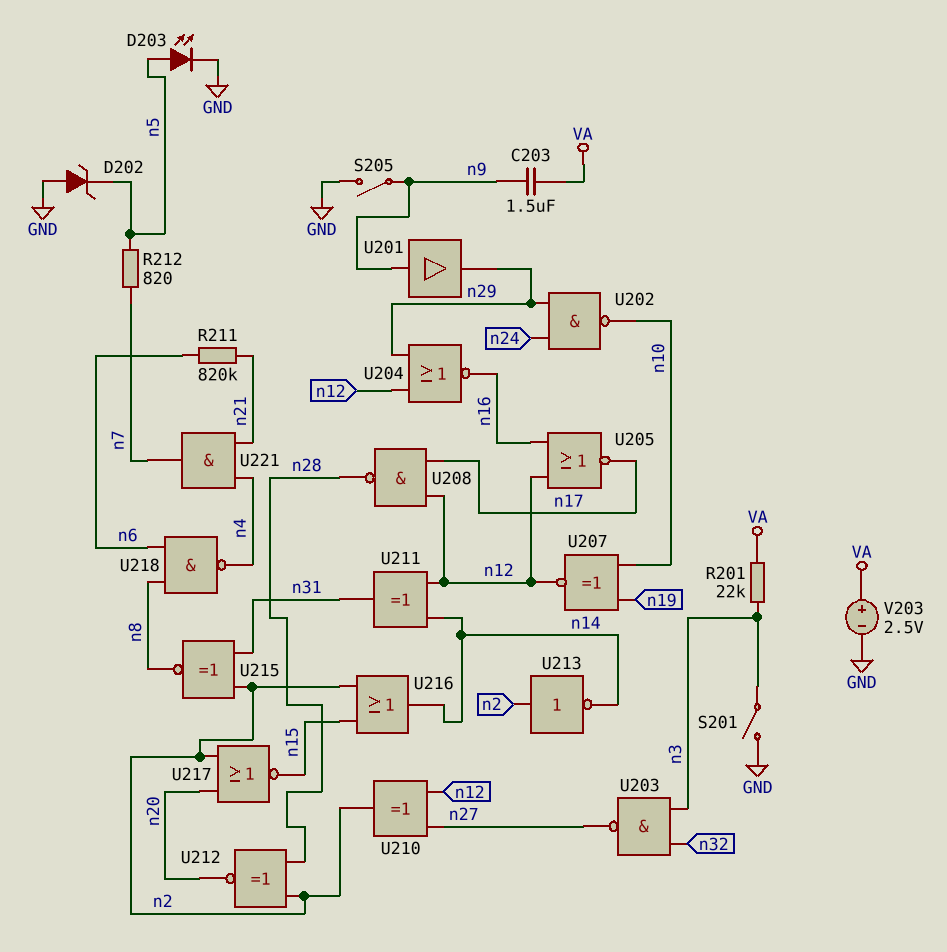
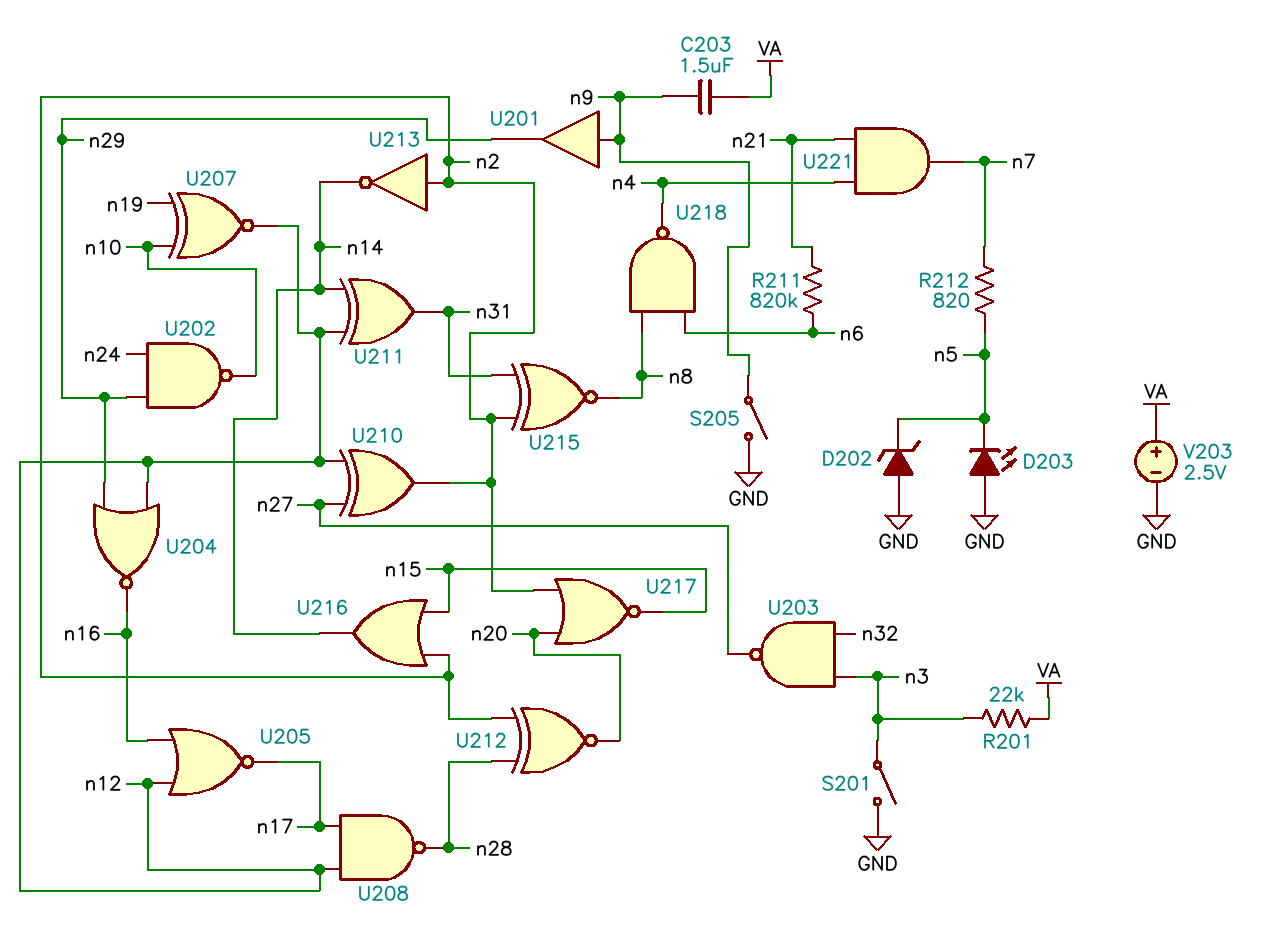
D203: LED (A n5, K GND) -> LED (A GND, K n5)

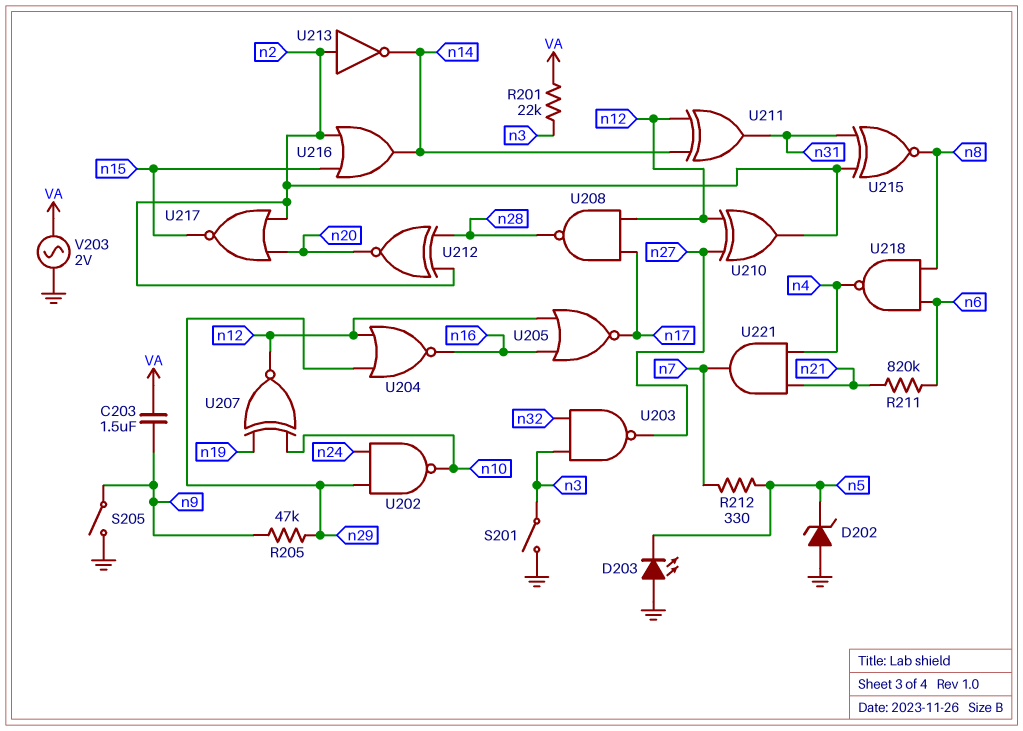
R205: none -> 47k (n9, n29)
R212: 820 (n5, n7) -> 330 (n5, n7)
U201: buffer (in n9, out n29) -> none
V203: 2.5V (plus VA, minus GND) -> AC 2V (GND, VA)

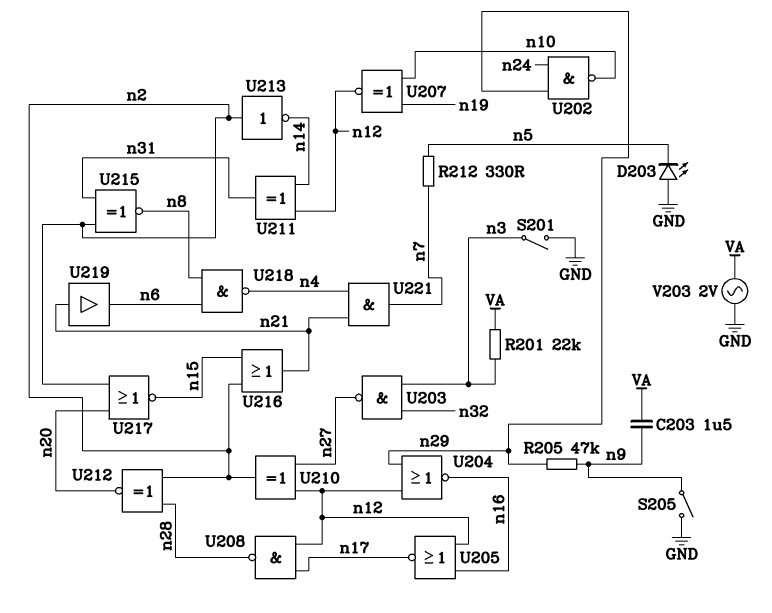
D202: zener (A GND, K n5) -> none
R211: 820k (n6, n21) -> none
U216: OR (in n2, in n15, out n14) -> OR (in n2, in n15, out n21)
U219: none -> buffer (in n21, out n6)

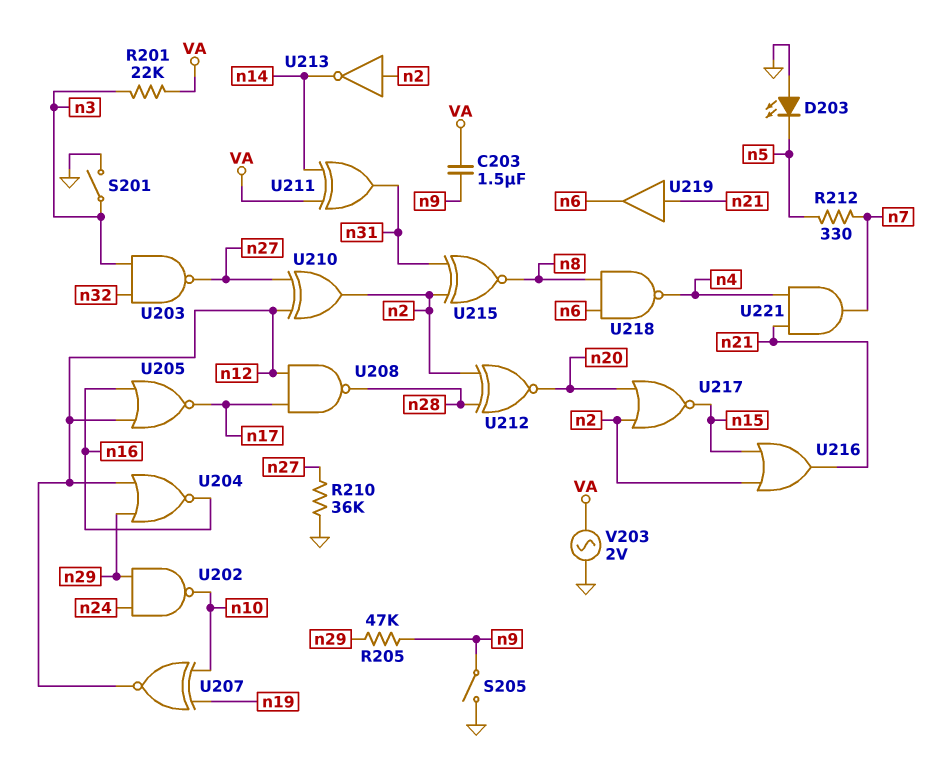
R210: none -> 36k (GND, n27)
U211: XOR (in n12, in n14, out n31) -> XOR (in VA, in n14, out n31)

